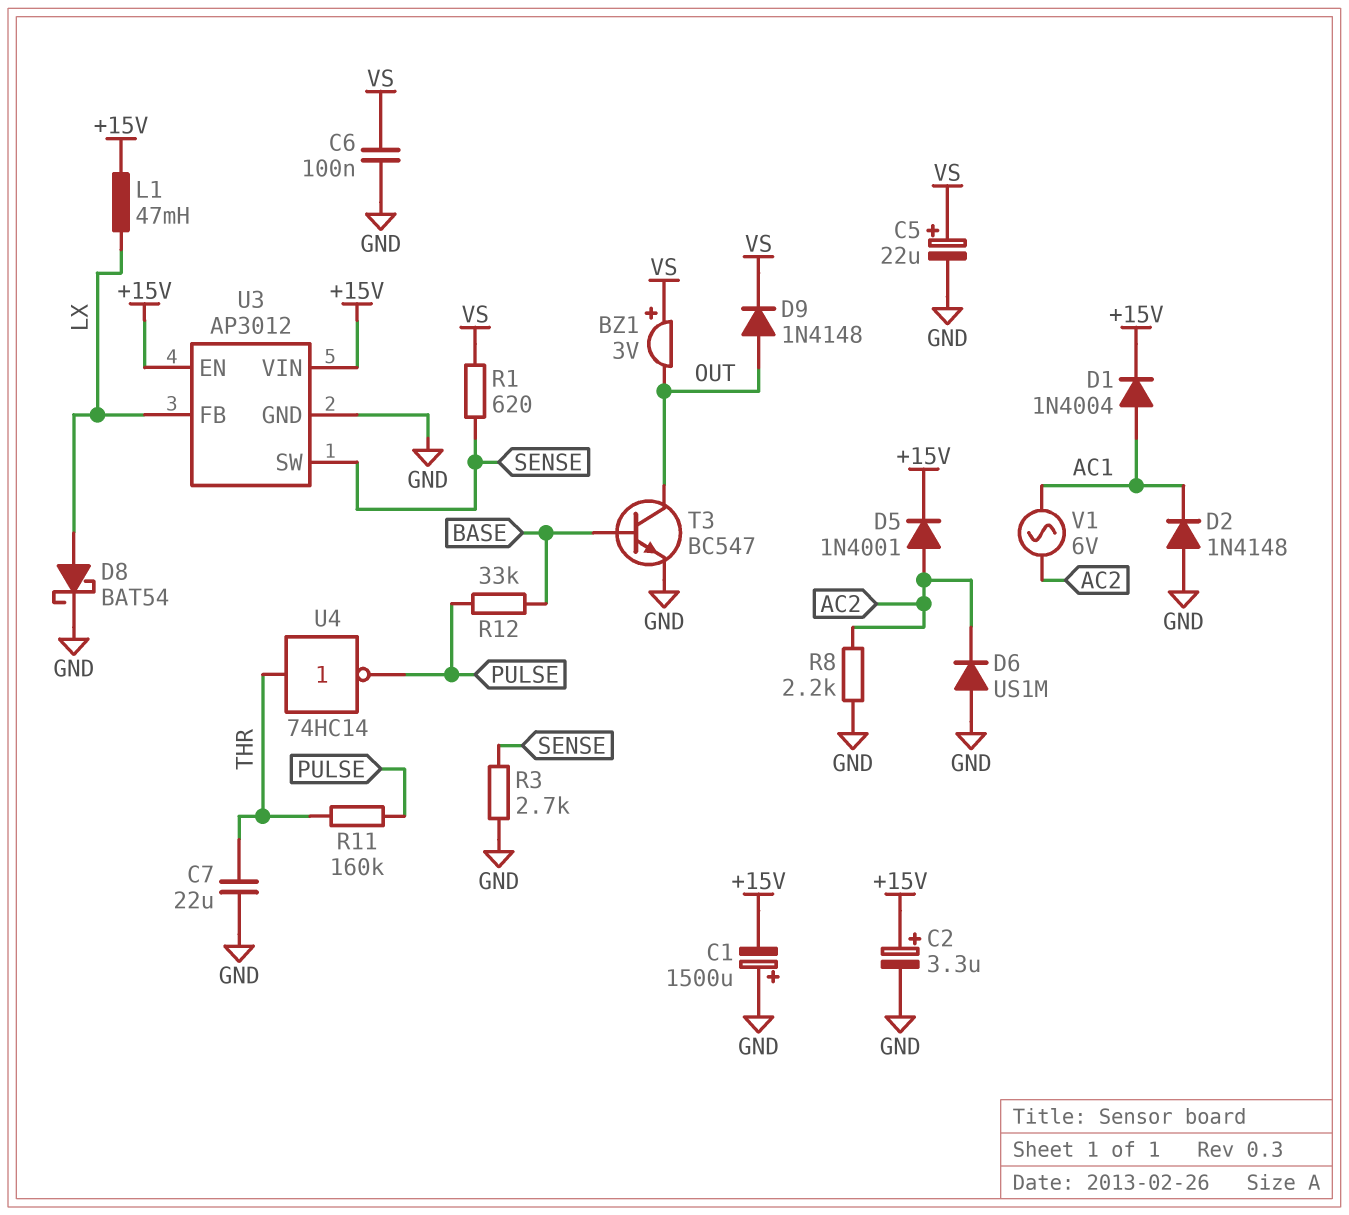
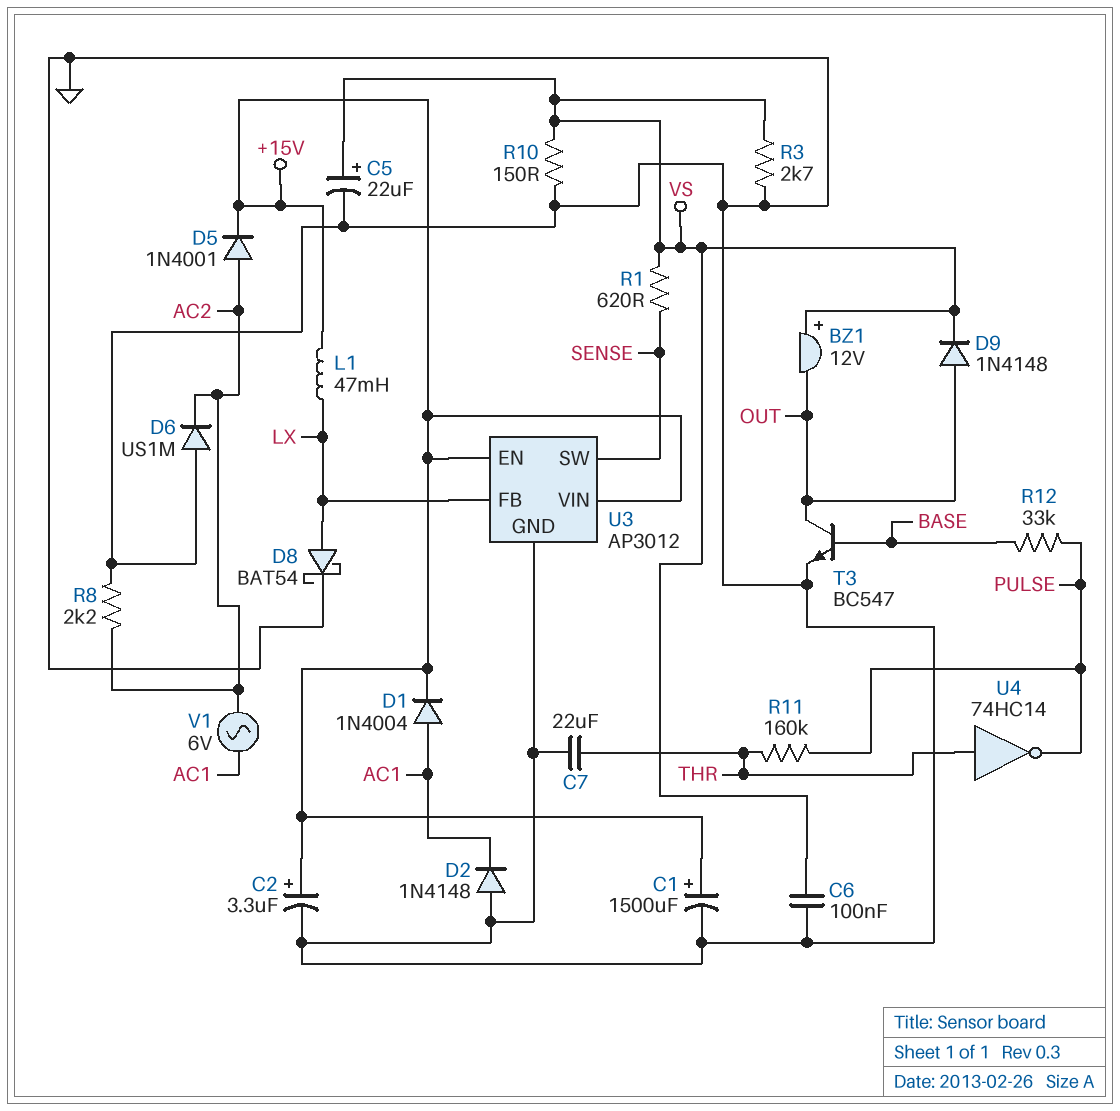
BZ1: buzzer 3V (plus VS, minus OUT) -> buzzer 12V (plus VS, minus OUT)
C1: 1500uF (plus GND, minus +15V) -> 1500uF (plus +15V, minus GND)
R3: 2.7k (GND, SENSE) -> 2.7k (GND, VS)
R10: none -> 150 (GND, VS)

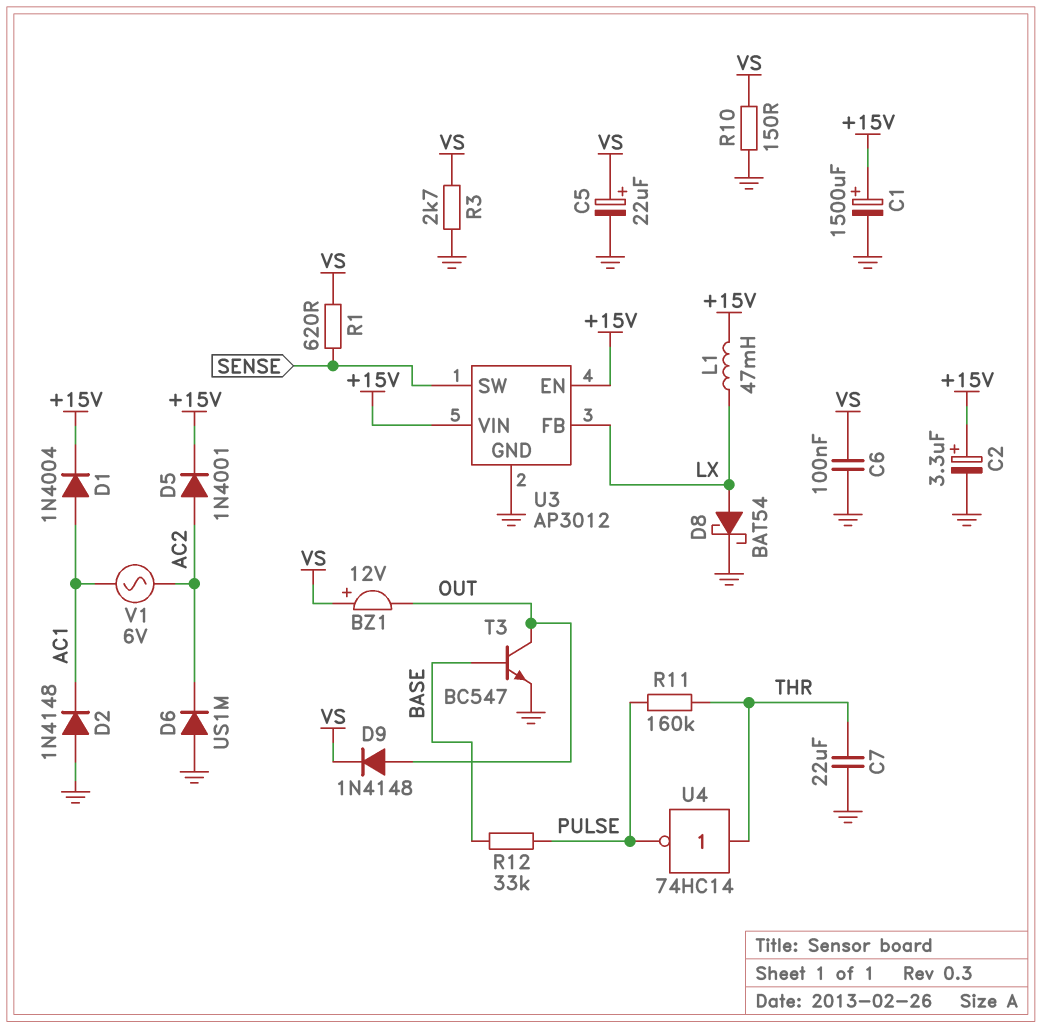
R8: 2.2k (AC2, GND) -> none

